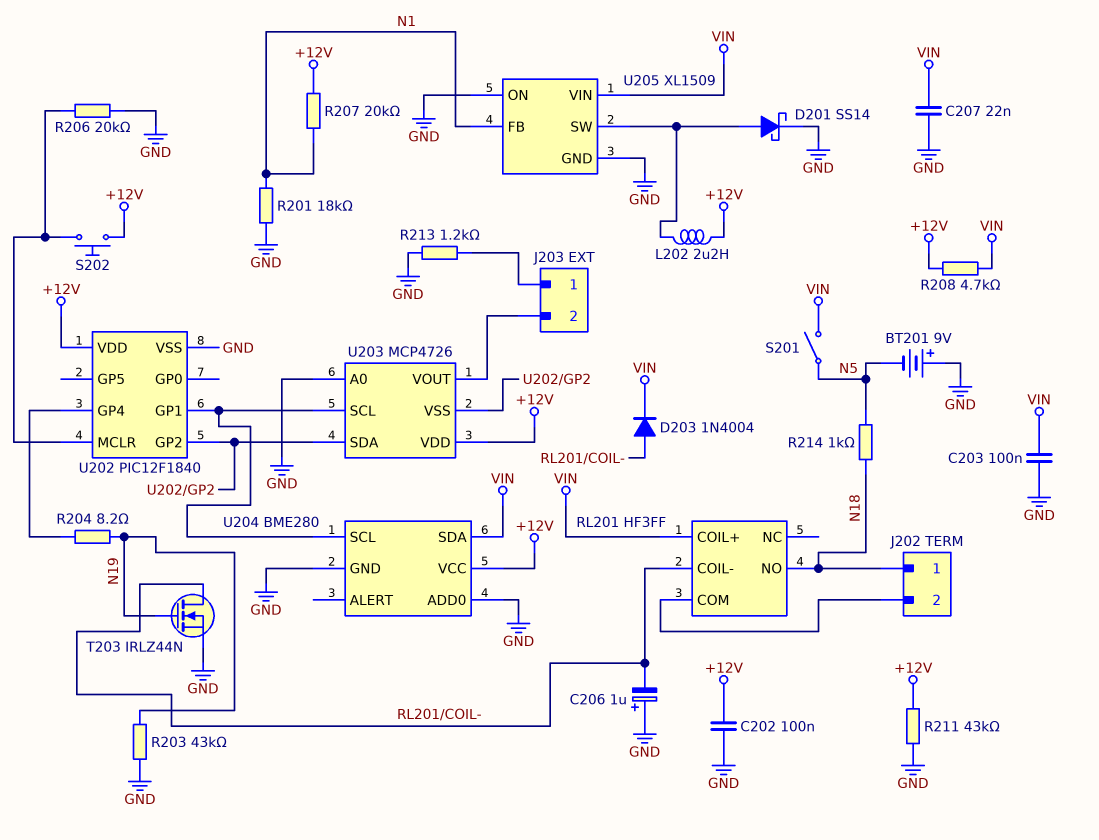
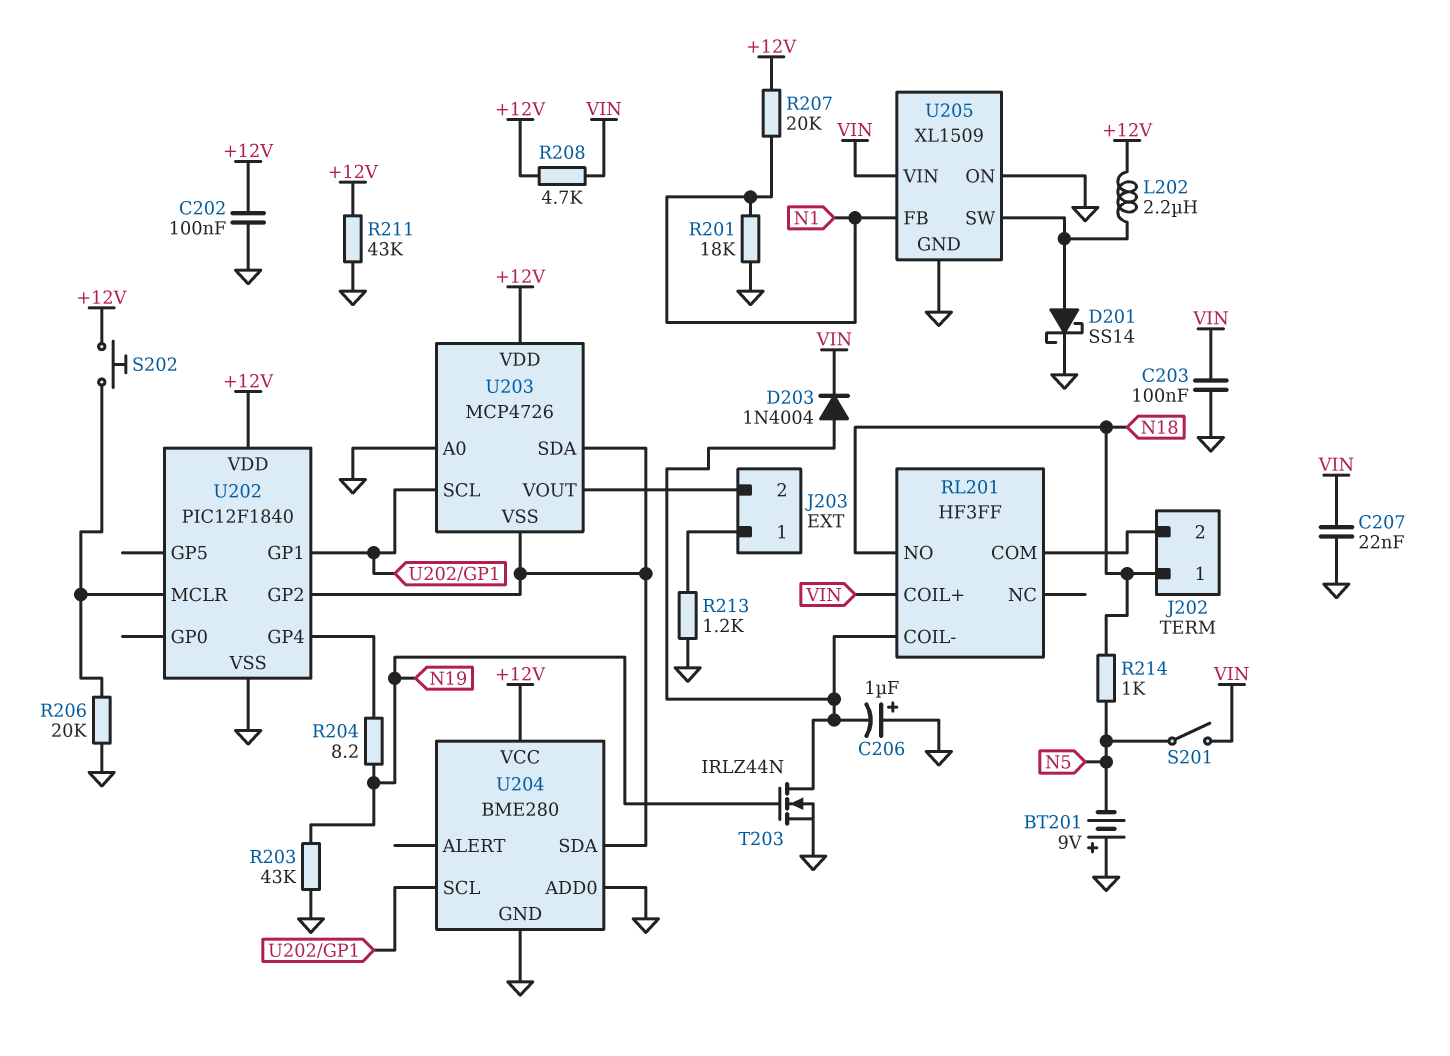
U204 pin SDA: VIN -> U202/GP2

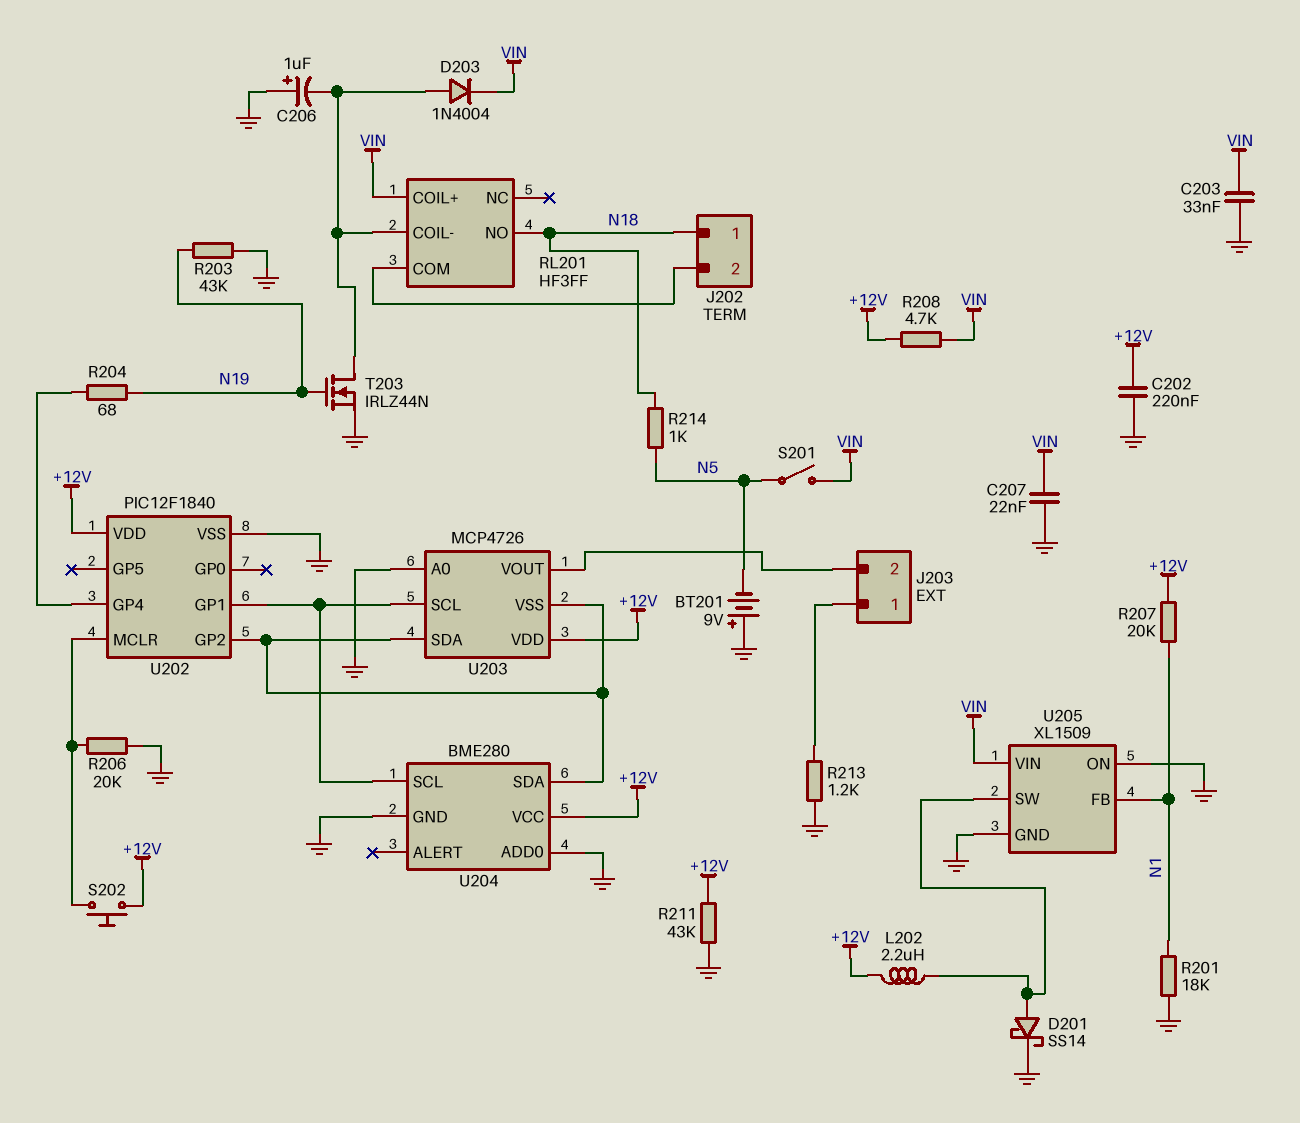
C202: 100nF (+12V, GND) -> 220nF (+12V, GND)
C203: 100nF (GND, VIN) -> 33nF (GND, VIN)
R204: 8.2 (N19, U202/GP4) -> 68 (N19, U202/GP4)

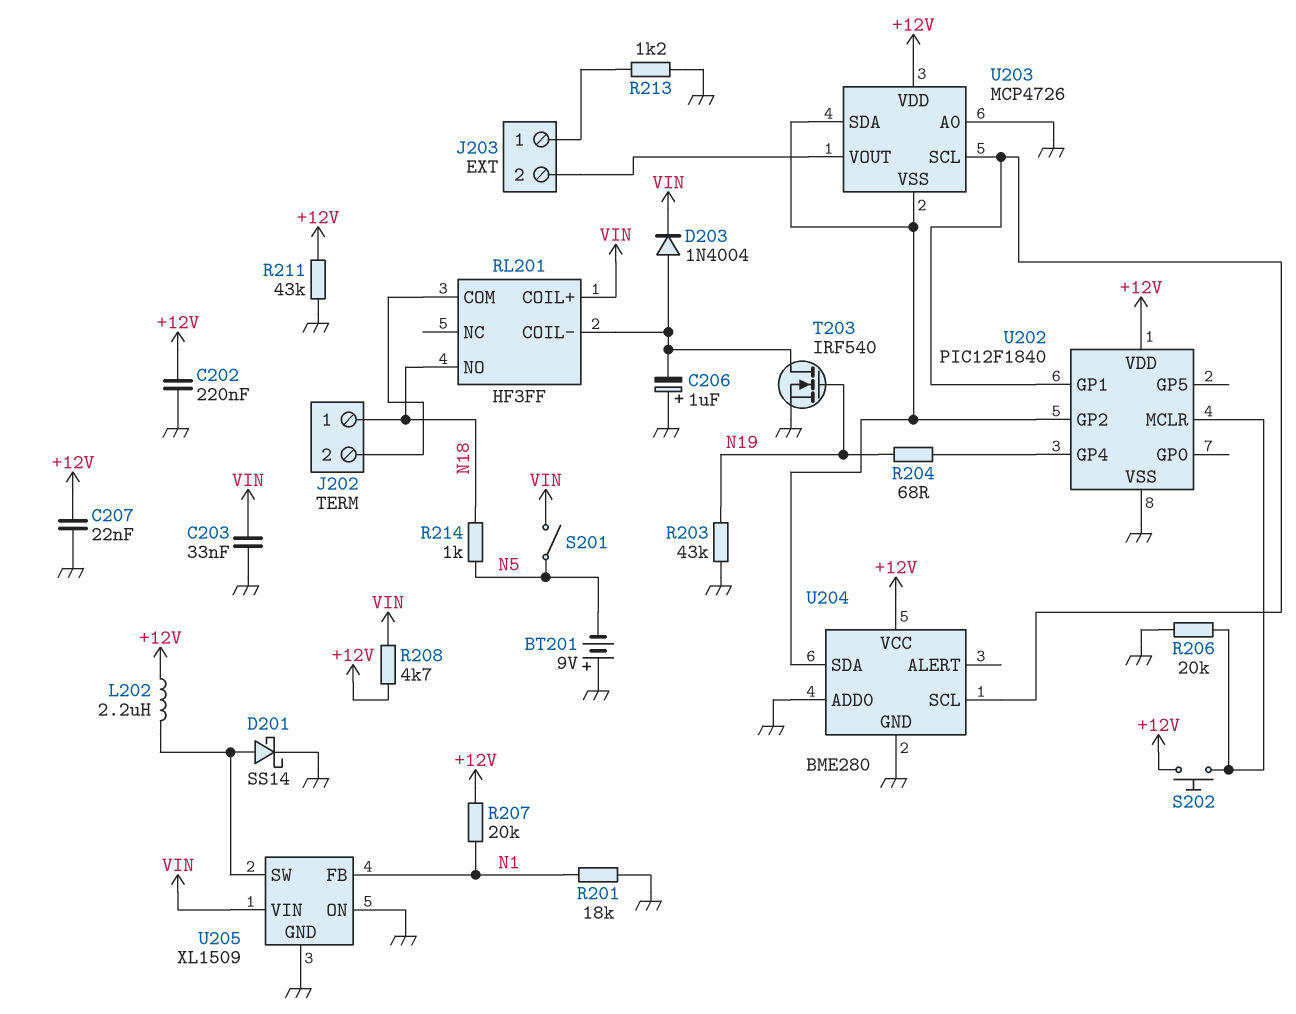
C207: 22nF (GND, VIN) -> 22nF (+12V, GND)
T203: NMOS IRLZ44N (G N19, D RL201/COIL-, S GND) -> NMOS IRF540 (G N19, D RL201/COIL-, S GND)

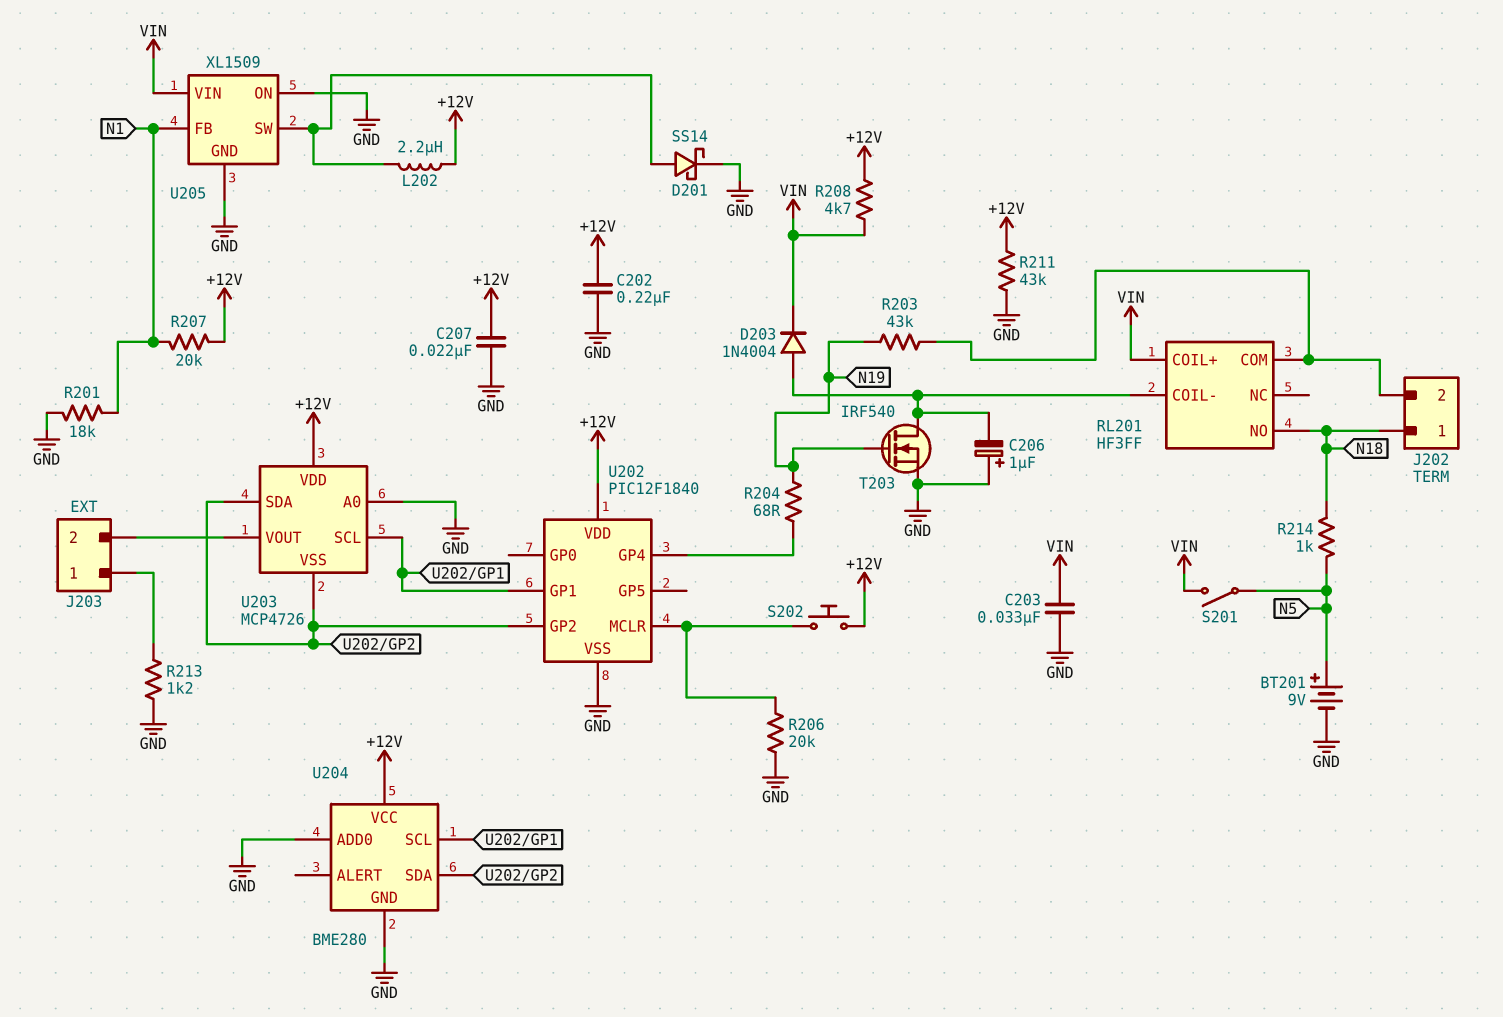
BT201: 9V (plus GND, minus N5) -> 9V (plus N5, minus GND)
R203: 43k (GND, N19) -> 43k (J202/2, N19)

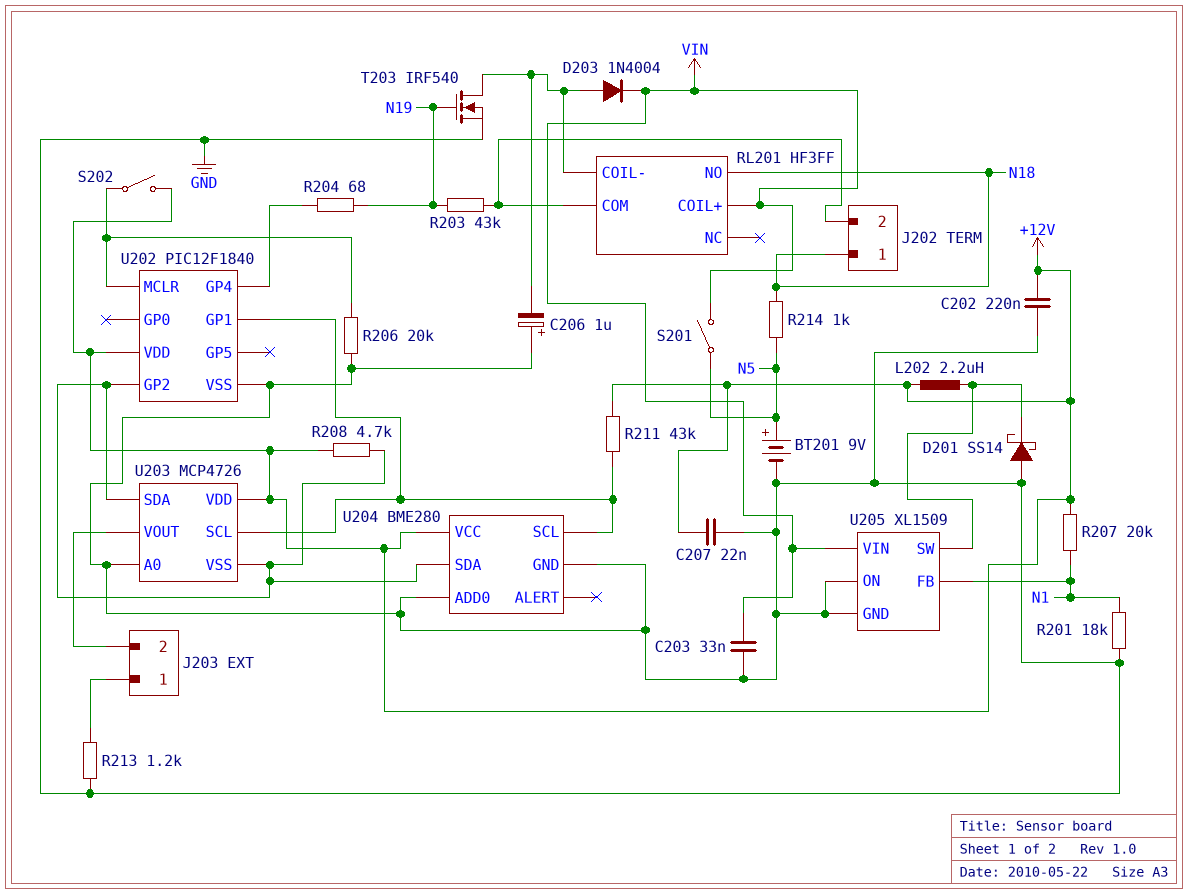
D201: schottky SS14 (A U205/SW, K GND) -> schottky SS14 (A GND, K U205/SW)
R208: 4.7k (+12V, VIN) -> 4.7k (+12V, U202/GP2)
R211: 43k (+12V, GND) -> 43k (+12V, U202/GP1)
S202: button (+12V, U202/MCLR) -> switch (+12V, U202/MCLR)

